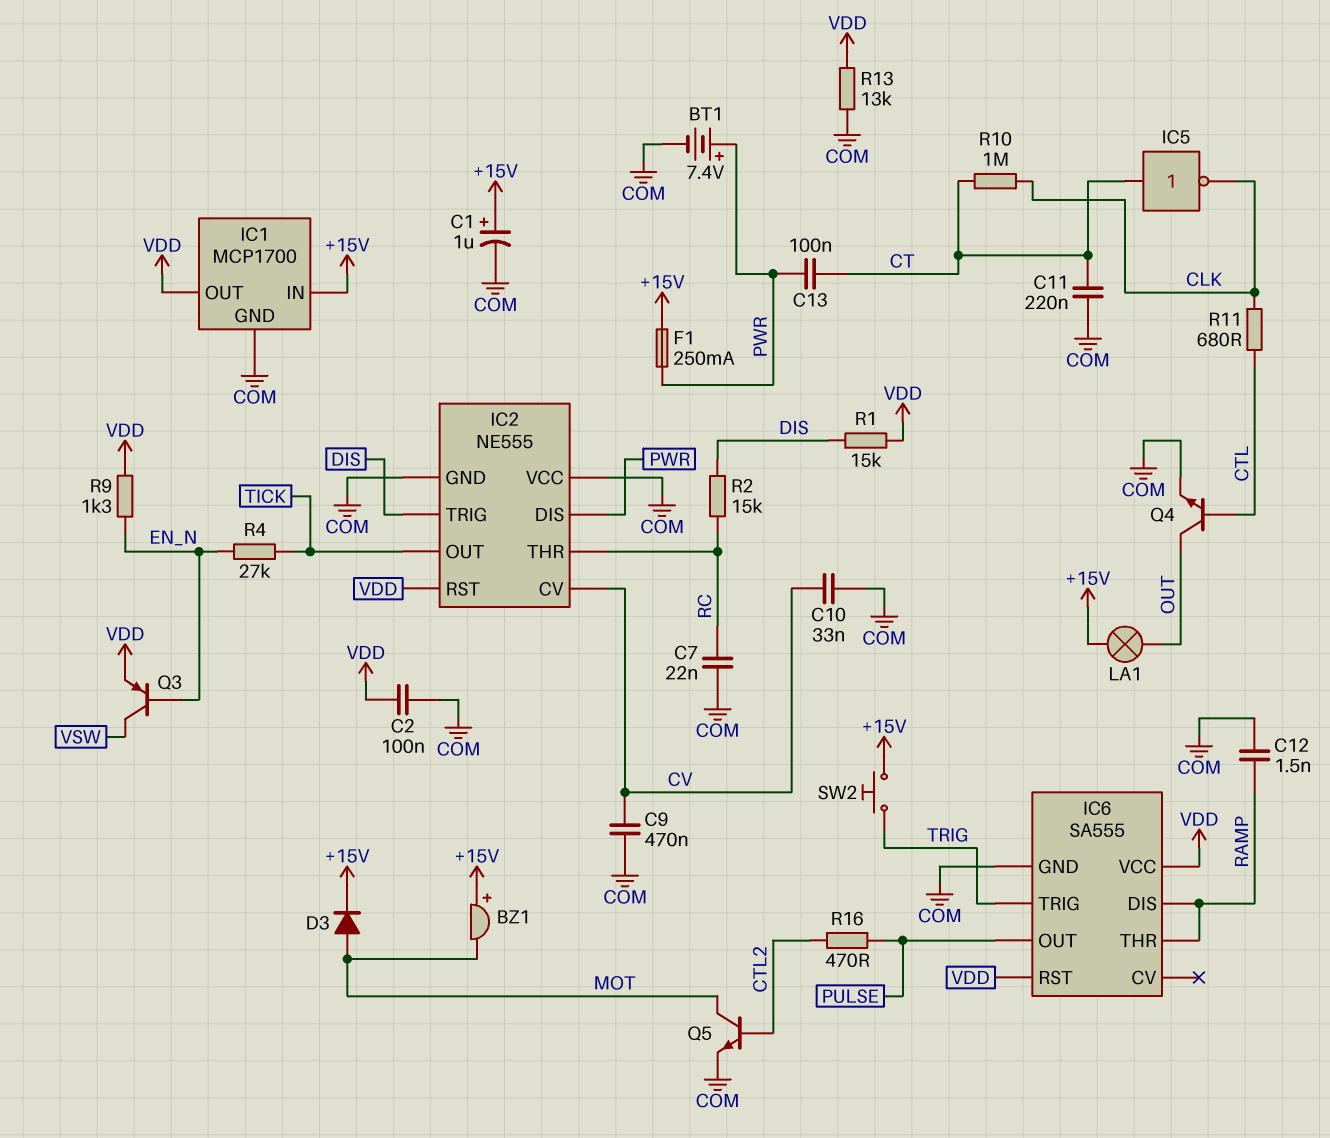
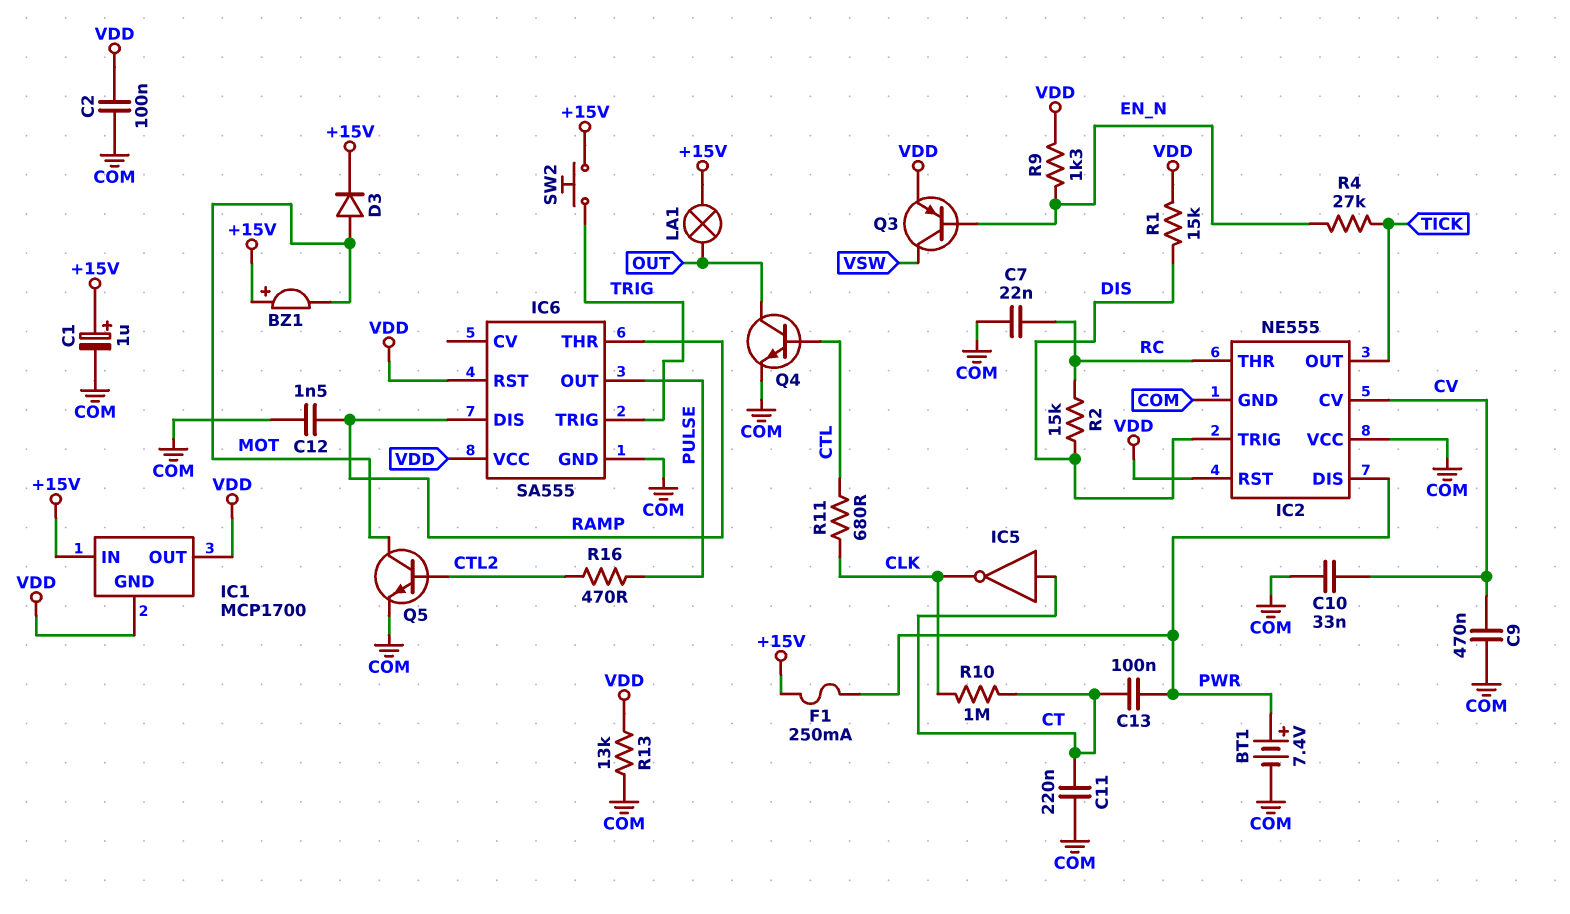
IC1 pin GND: COM -> VDD

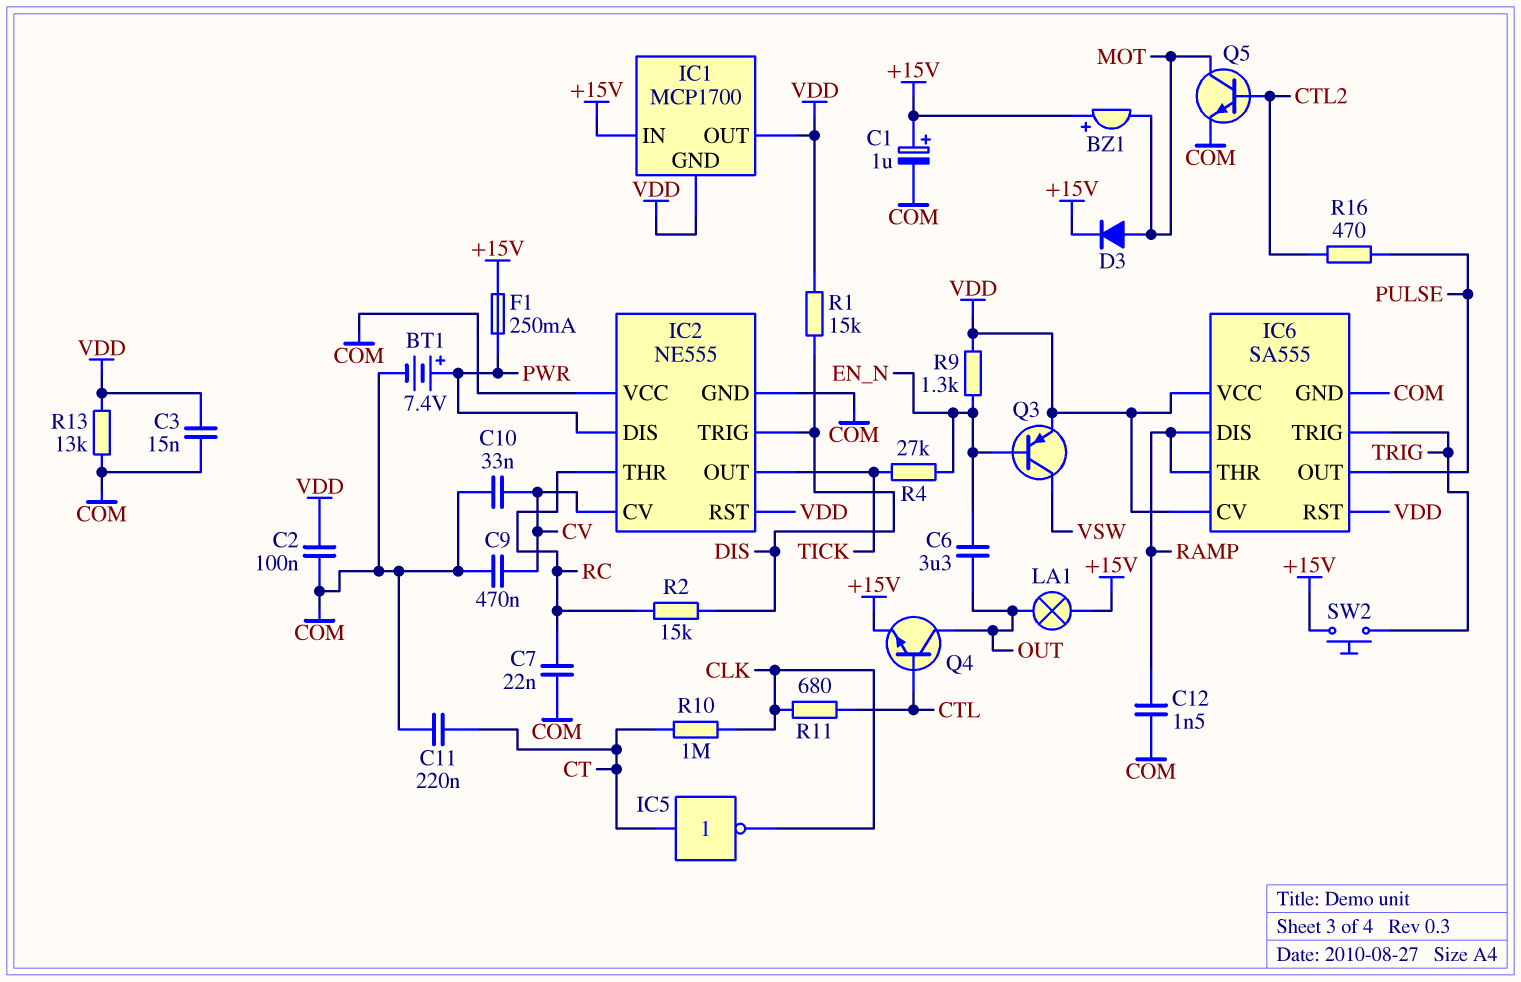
C3: none -> 15nF (COM, VDD)
C6: none -> 3.3uF (EN_N, OUT)
C13: 100nF (CT, PWR) -> none
IC6 pin CV: none -> VDD
Q4: NPN (B CTL, C OUT, E COM) -> NPN (B CTL, C OUT, E +15V)

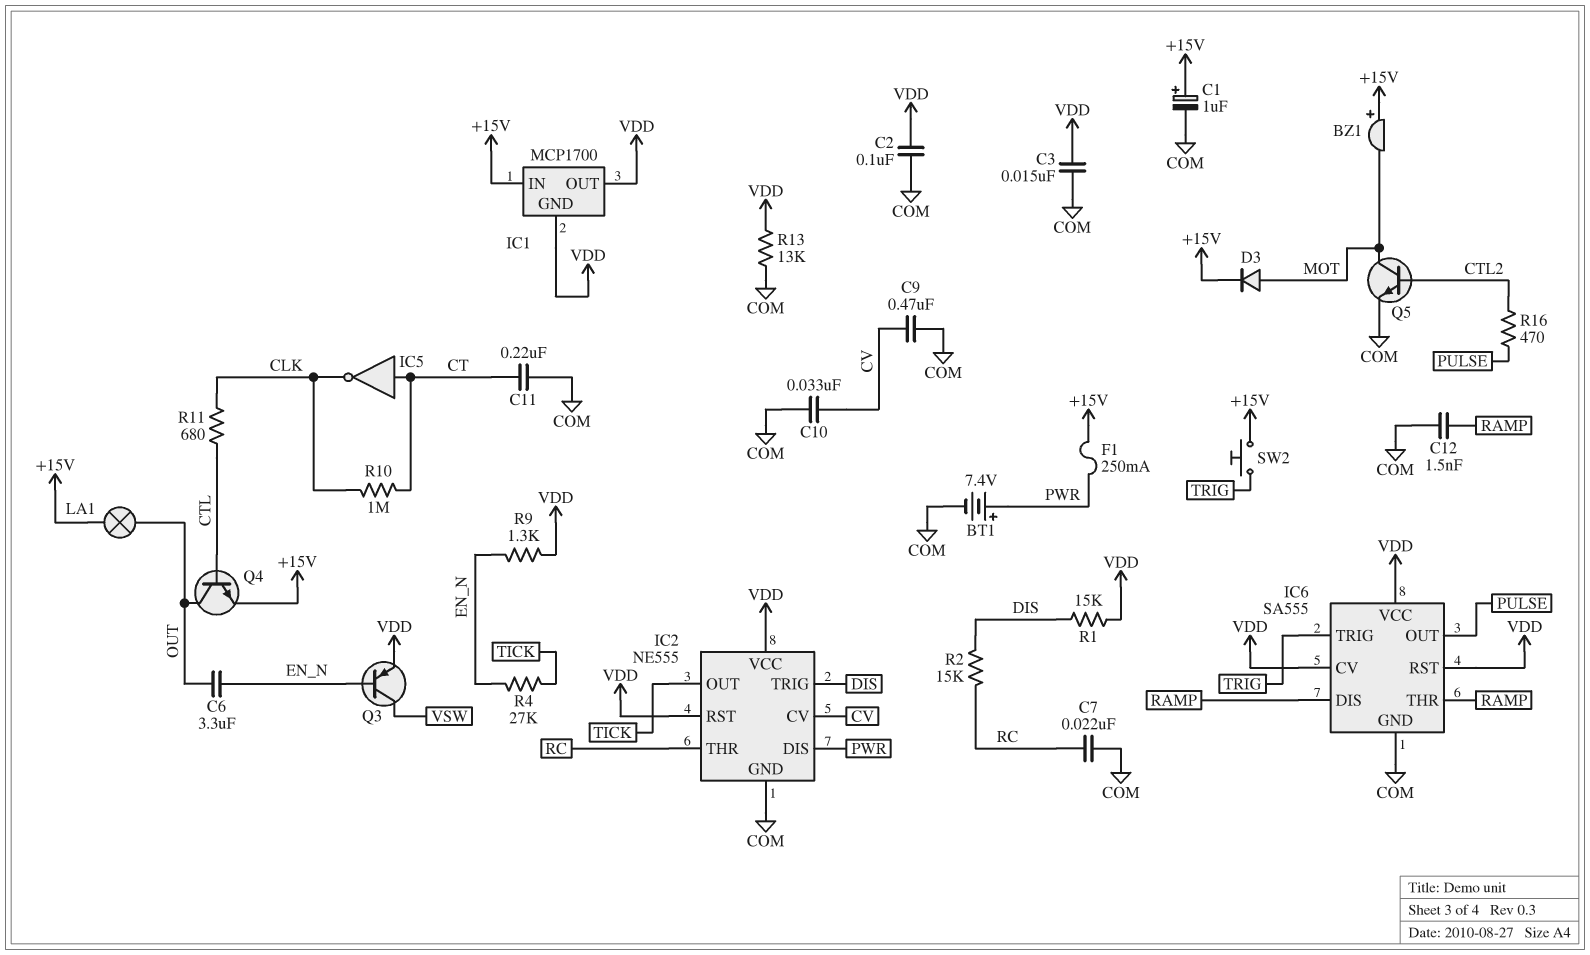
IC2 pin VCC: COM -> VDD

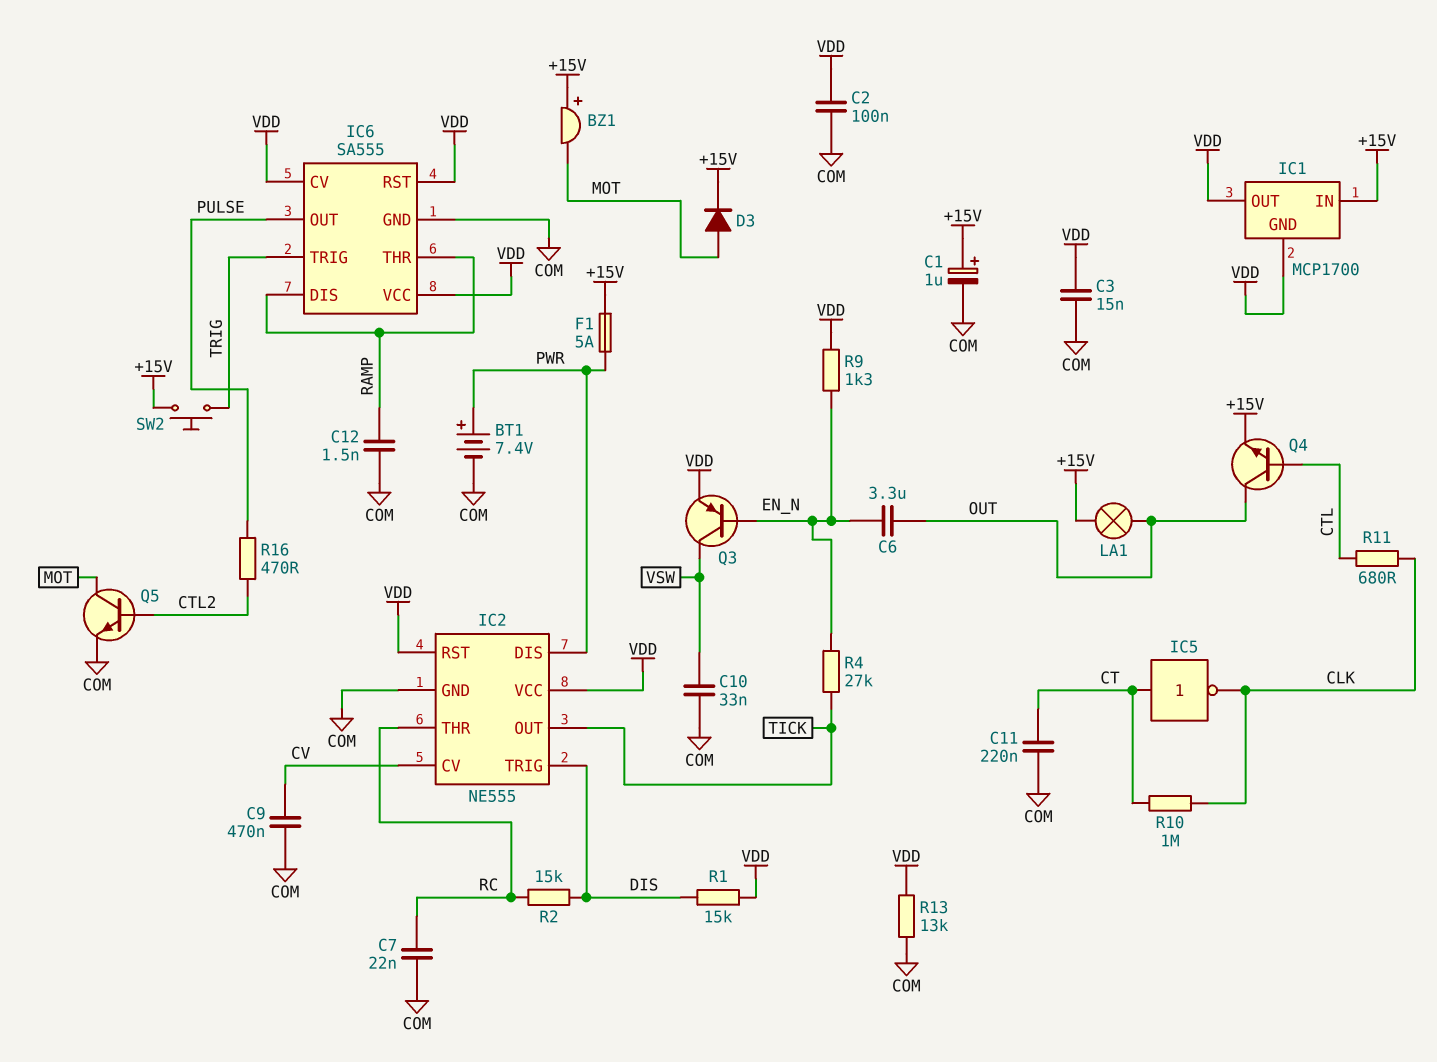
C10: 33nF (COM, CV) -> 33nF (COM, VSW)
F1: 250mA (+15V, PWR) -> 5A (+15V, PWR)

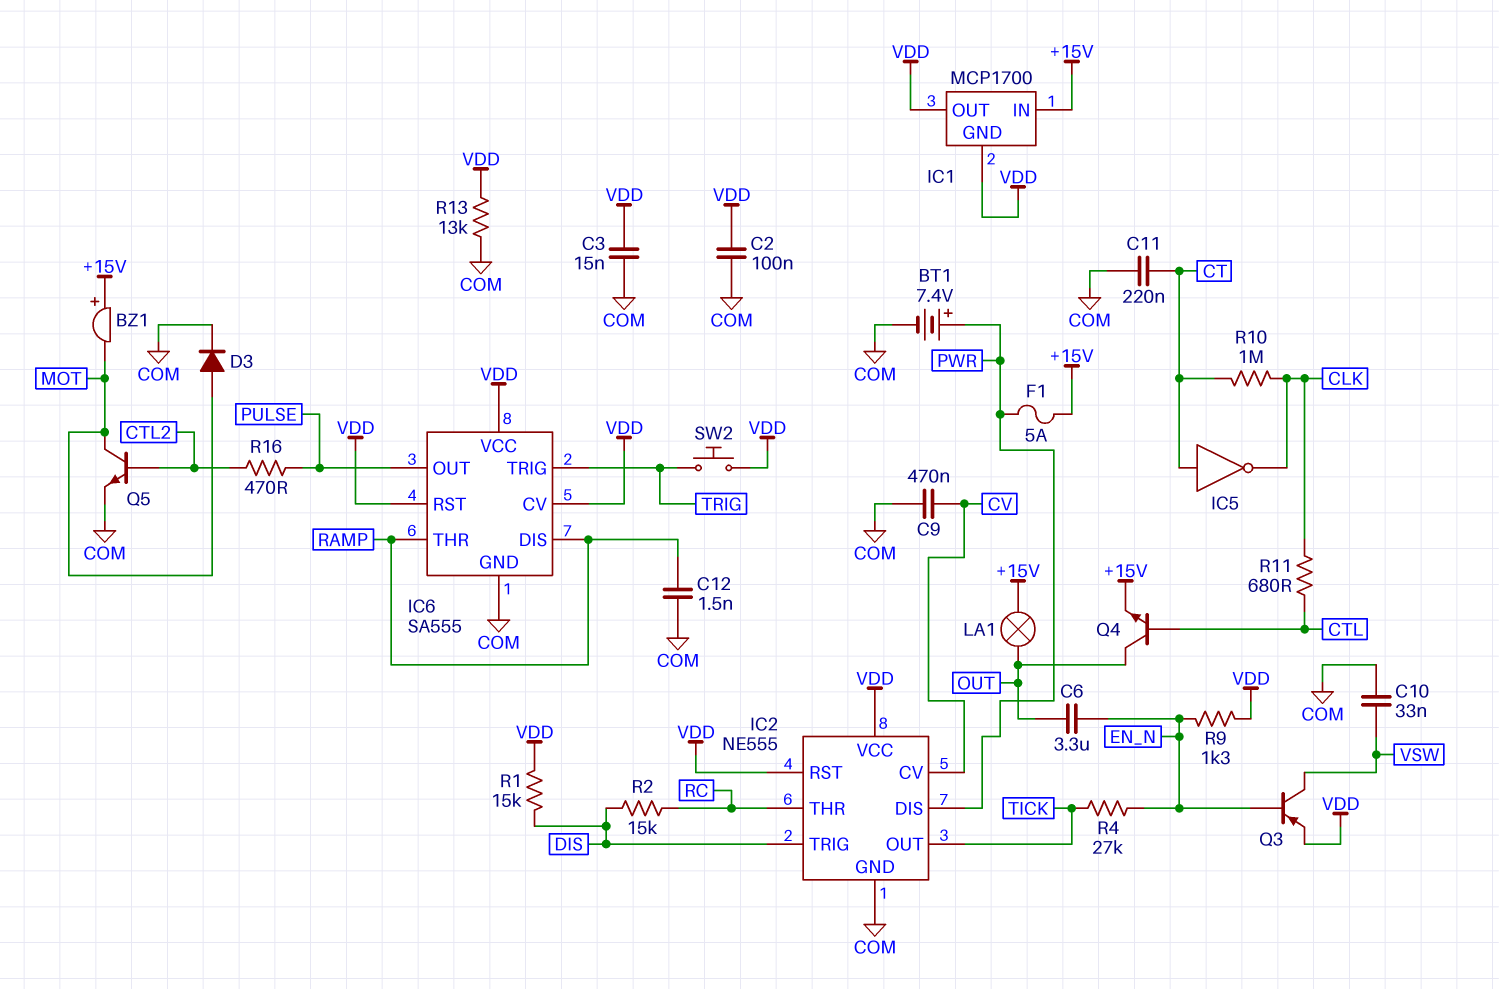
C1: 1uF (plus +15V, minus COM) -> none
C7: 22nF (COM, RC) -> none
D3: diode (A MOT, K +15V) -> diode (A MOT, K COM)
SW2: button (+15V, TRIG) -> button (TRIG, VDD)

